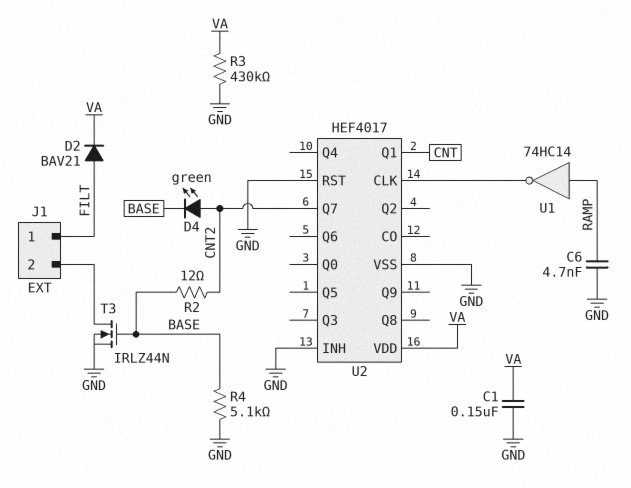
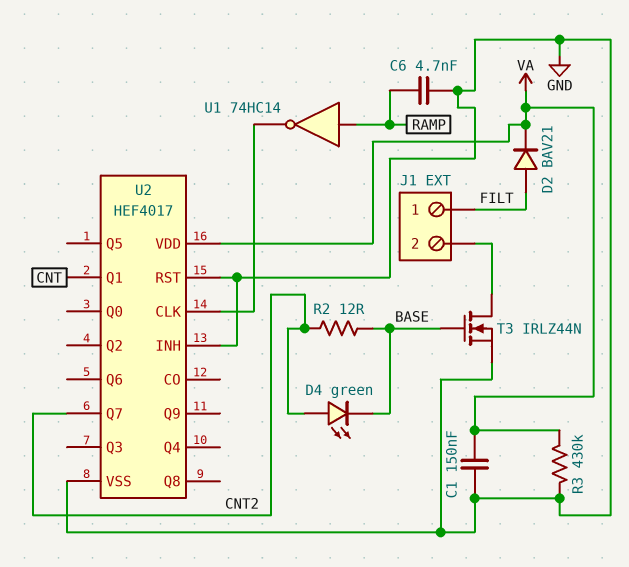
R4: 5.1k (BASE, GND) -> none

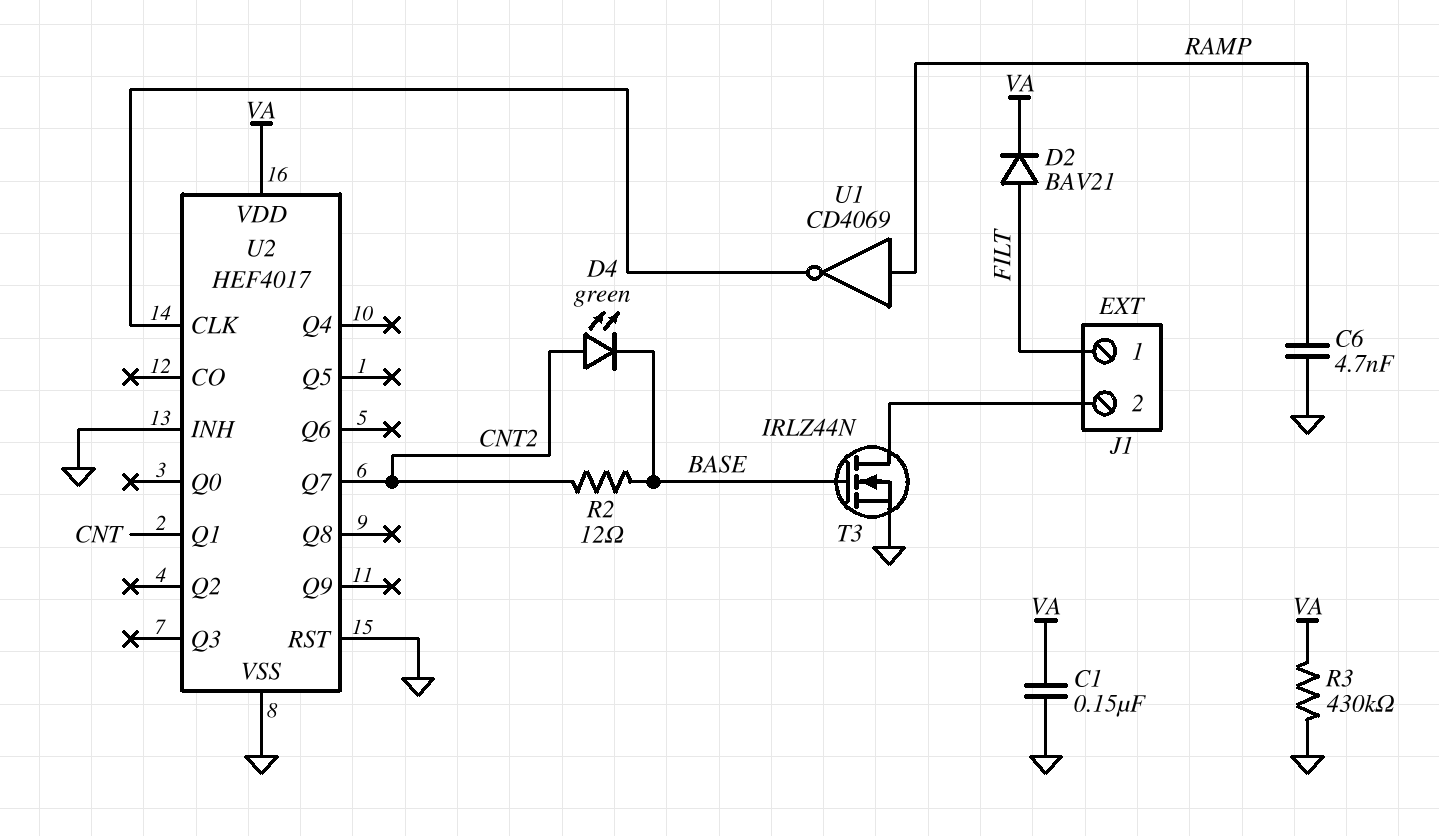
U1: NOT 74HC14 (in RAMP, out U2/CLK) -> NOT CD4069 (in RAMP, out U2/CLK)

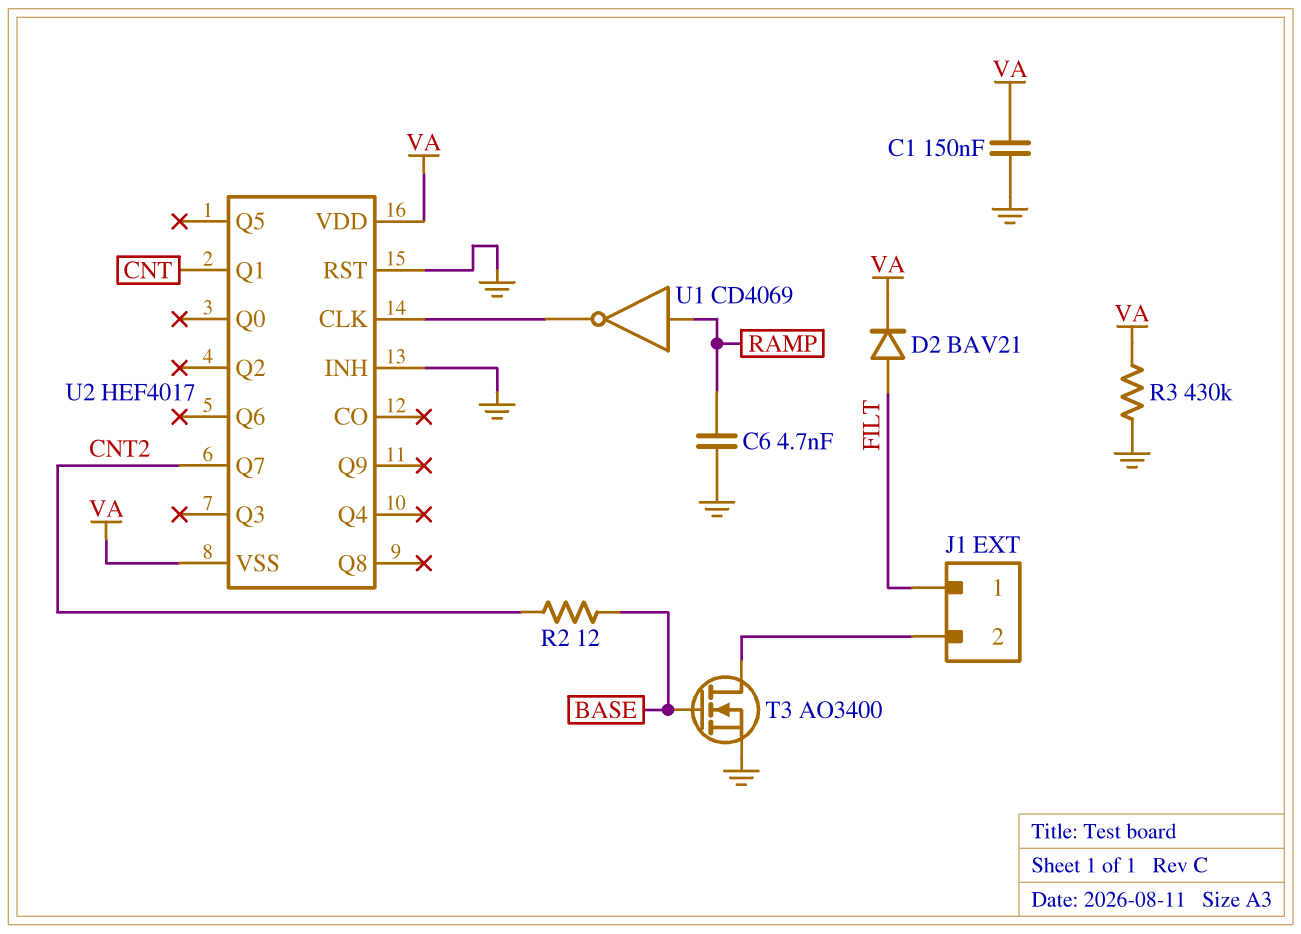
D4: LED green (A CNT2, K BASE) -> none
T3: NMOS IRLZ44N (G BASE, D J1/2, S GND) -> NMOS AO3400 (G BASE, D J1/2, S GND)
U2 pin VSS: GND -> VA

